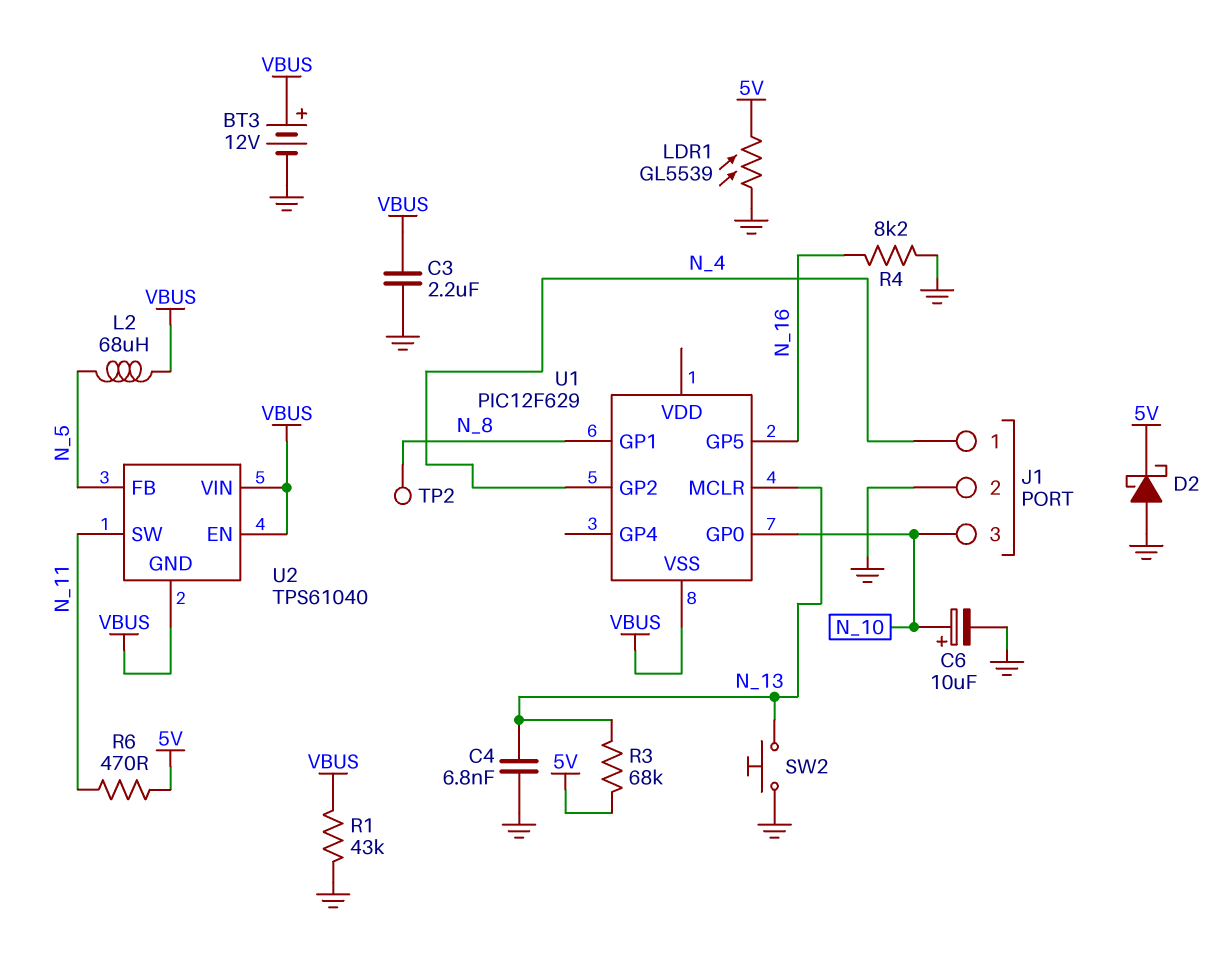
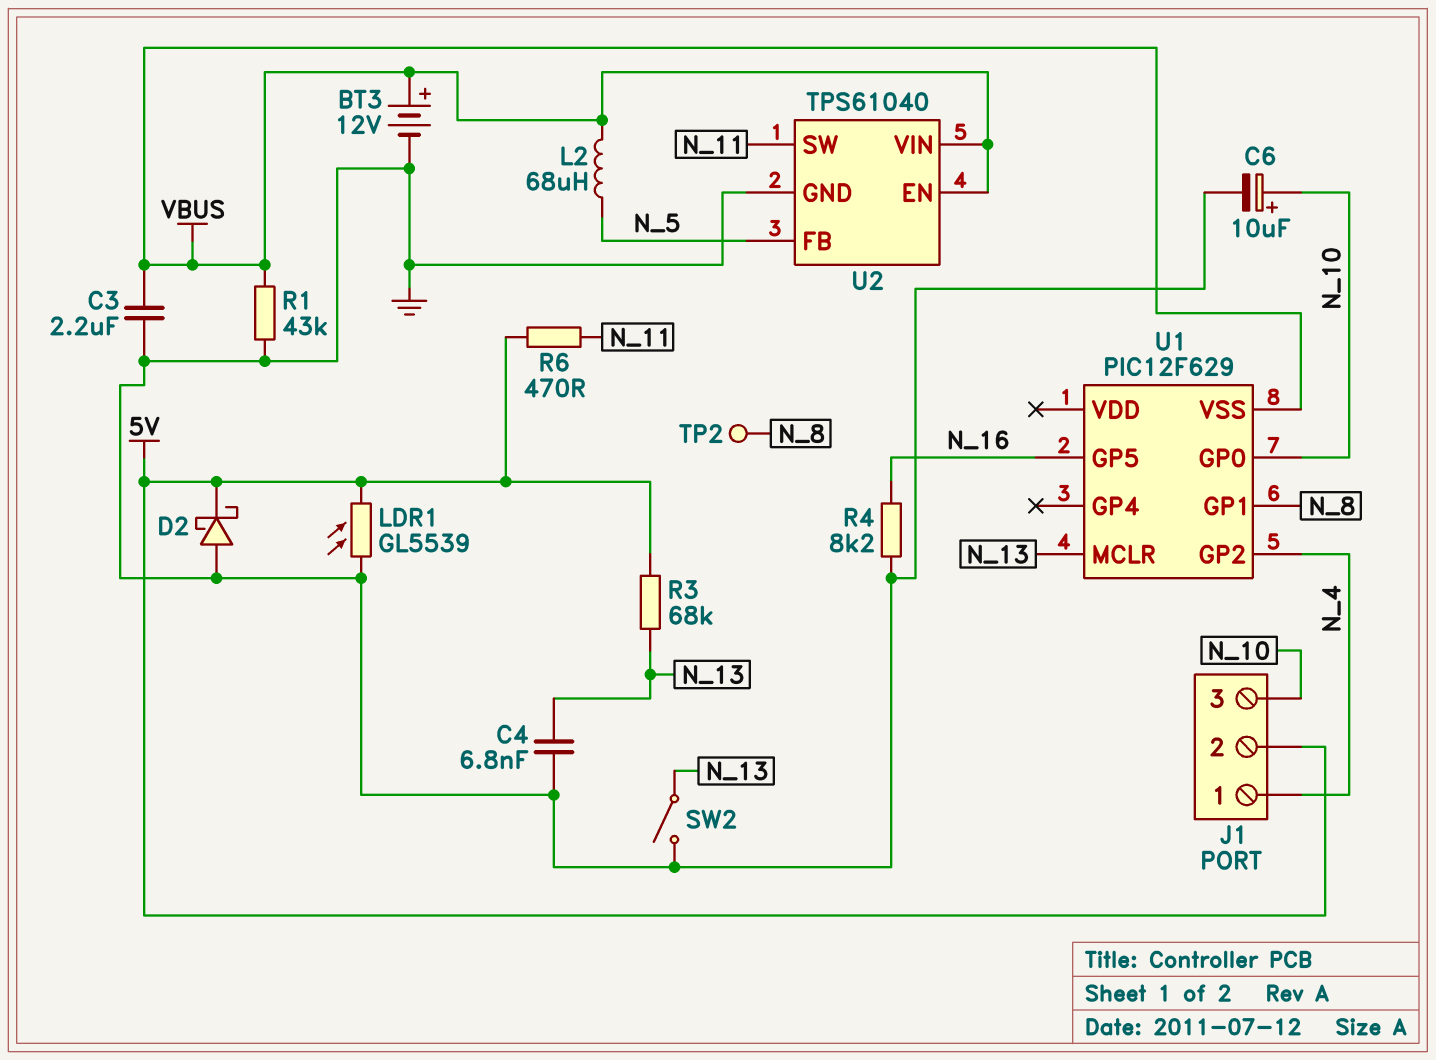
J1 pin 2: GND -> 5V
SW2: button (GND, N_13) -> switch (GND, N_13)
U2 pin GND: VBUS -> GND

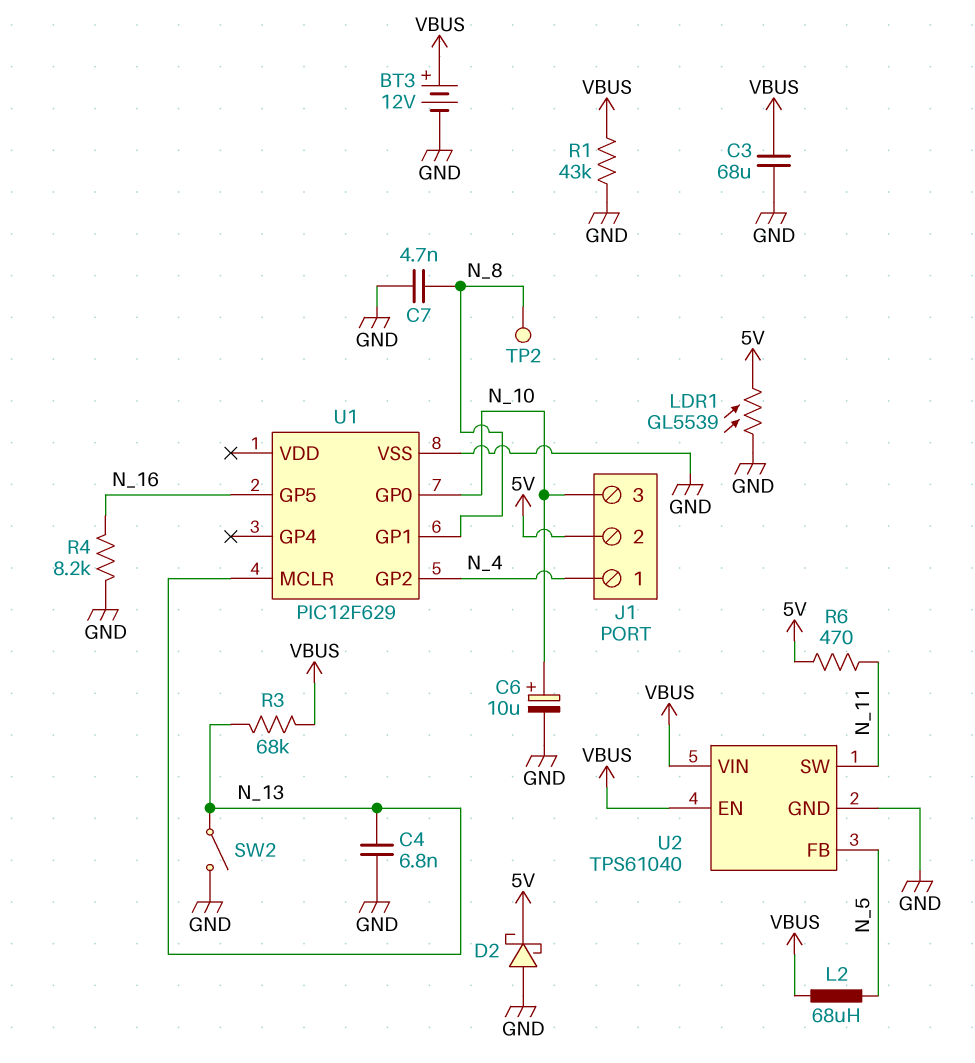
C3: 2.2uF (GND, VBUS) -> 68uF (GND, VBUS)
C7: none -> 4.7nF (GND, N_8)
R3: 68k (5V, N_13) -> 68k (N_13, VBUS)
U1 pin VSS: VBUS -> GND

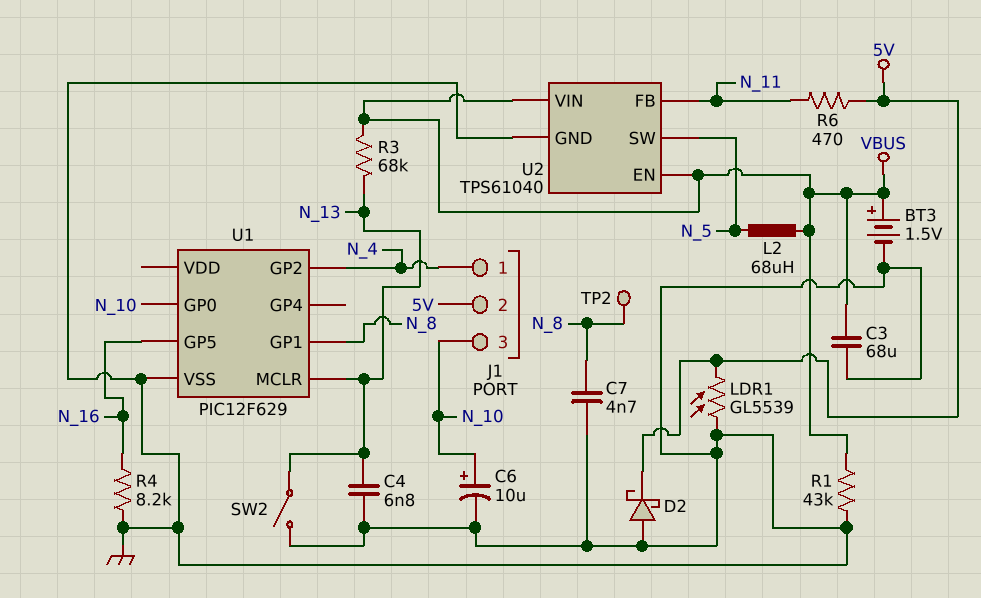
BT3: 12V (plus VBUS, minus GND) -> 1.5V (plus VBUS, minus GND)
U2 pin FB: N_5 -> N_11
U2 pin SW: N_11 -> N_5

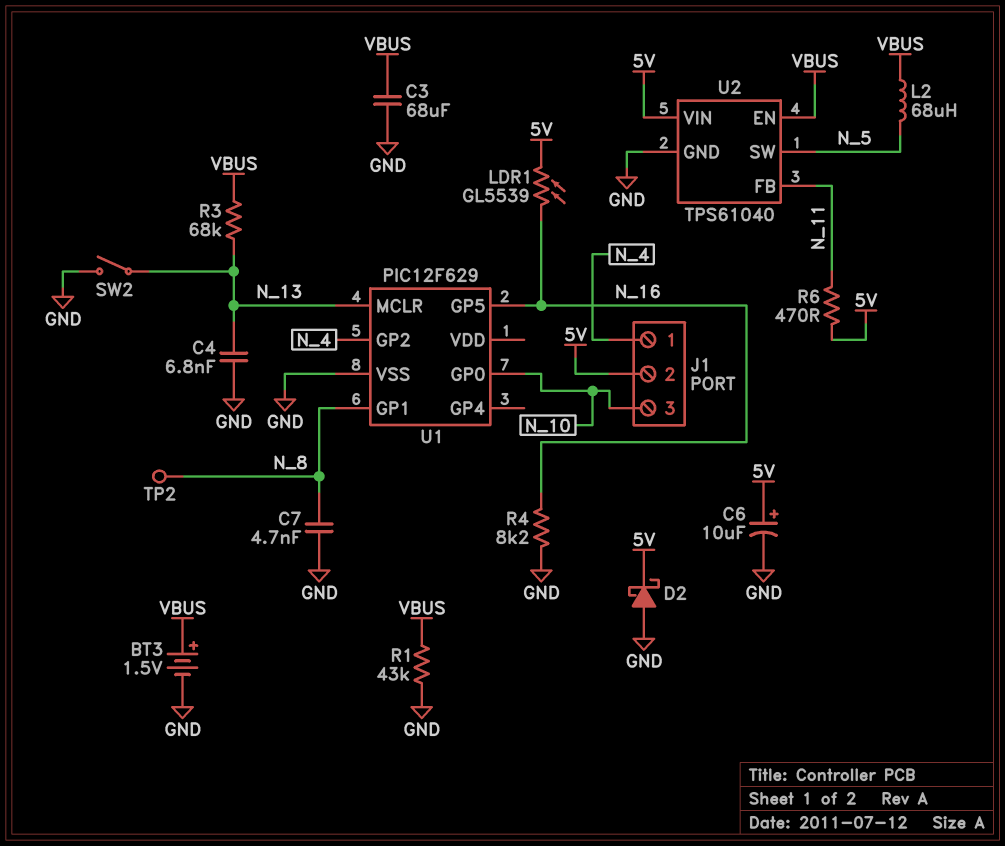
C6: 10uF (plus N_10, minus GND) -> 10uF (plus 5V, minus GND)
LDR1: GL5539 (5V, GND) -> GL5539 (5V, N_16)
U2 pin VIN: VBUS -> 5V

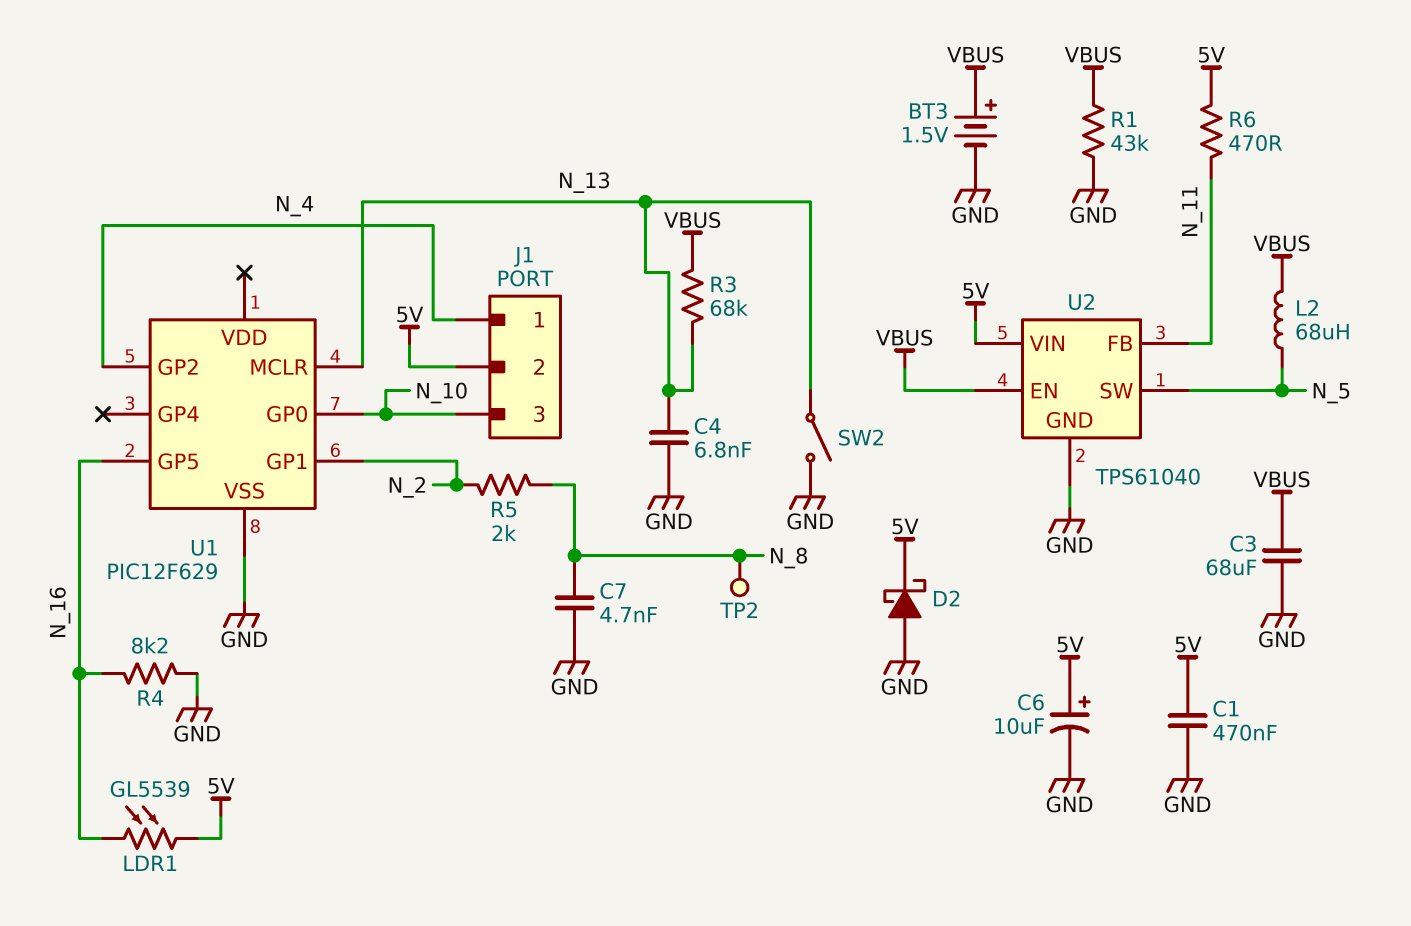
C1: none -> 470nF (5V, GND)
R5: none -> 2k (N_2, N_8)
U1 pin GP1: N_8 -> N_2

